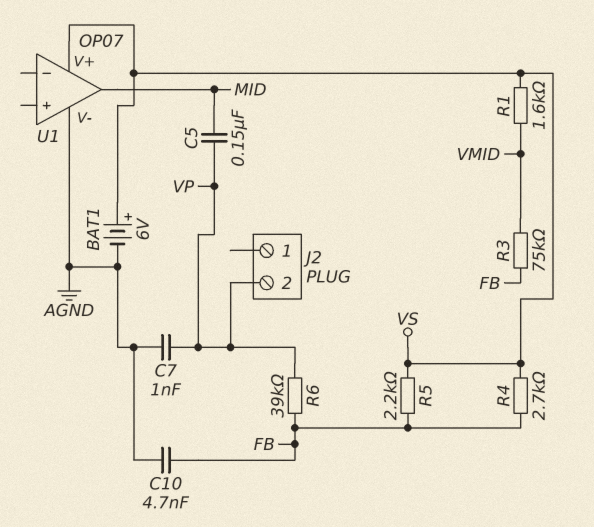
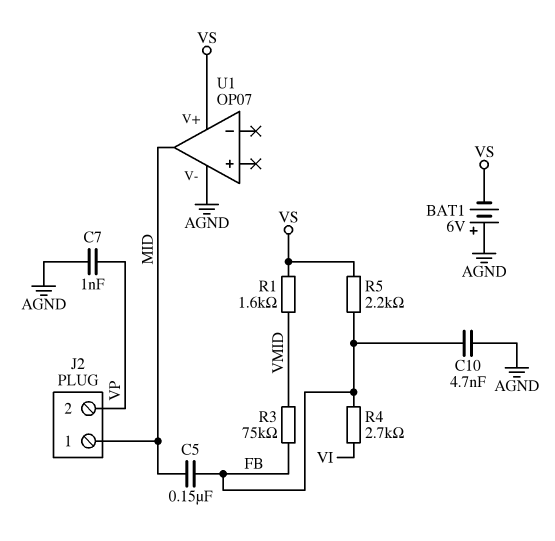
BAT1: 6V (plus VS, minus AGND) -> 6V (plus AGND, minus VS)
C5: 150nF (MID, VP) -> 150nF (FB, MID)
J2 pin 1: none -> MID
R4: 2.7k (FB, VS) -> 2.7k (FB, VI)
R6: 39k (FB, VP) -> none

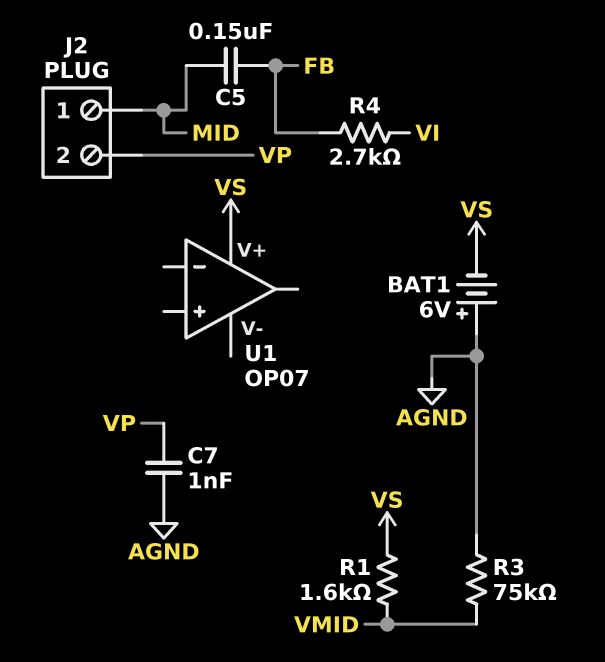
C10: 4.7nF (AGND, FB) -> none
R3: 75k (FB, VMID) -> 75k (AGND, VMID)
R5: 2.2k (FB, VS) -> none
U1 pin V-: AGND -> none
U1 pin out: MID -> none

